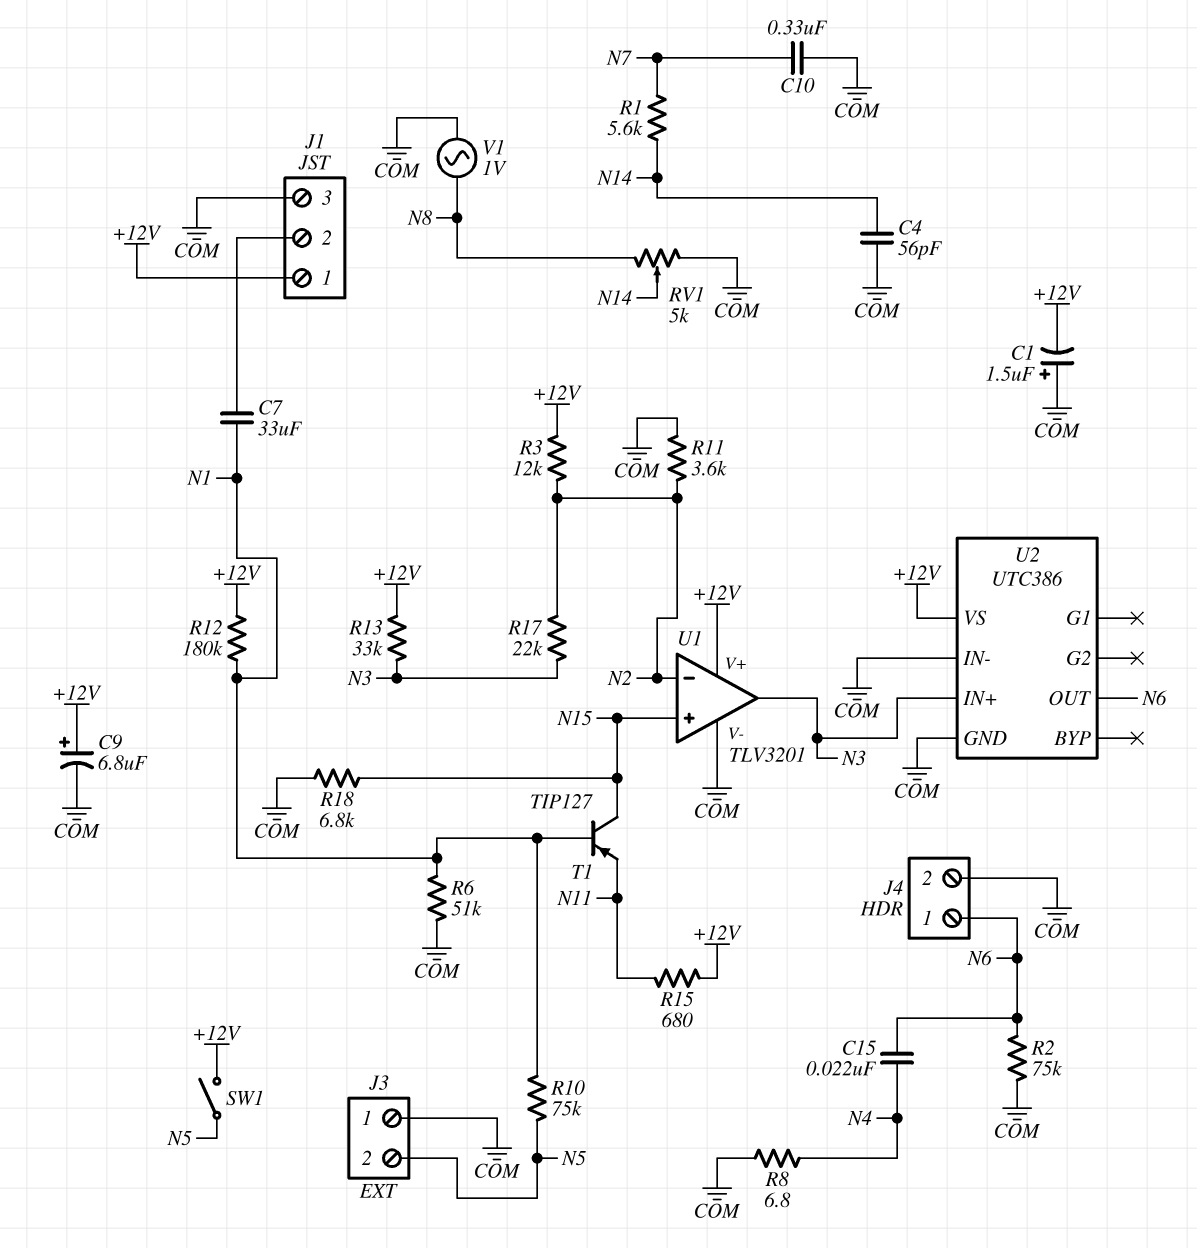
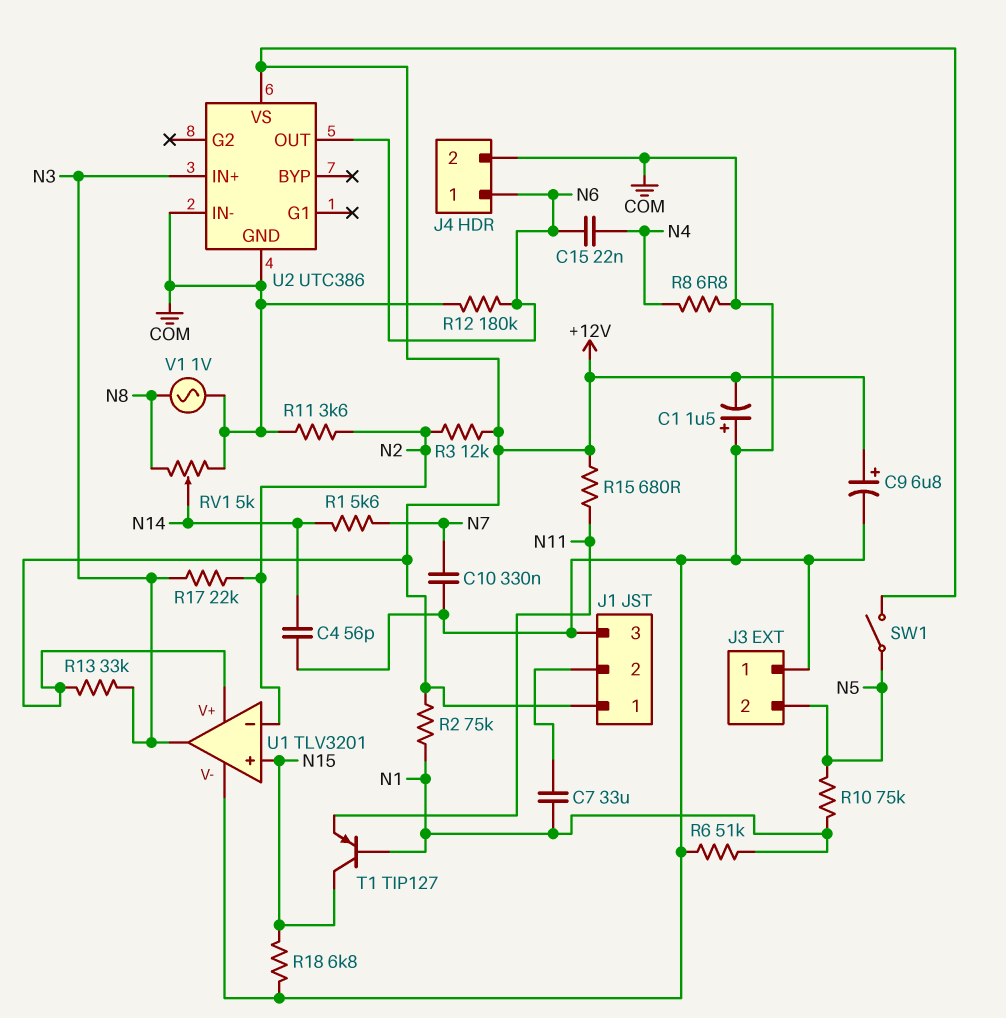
R2: 75k (COM, N6) -> 75k (+12V, N1)
R12: 180k (+12V, N1) -> 180k (COM, N6)

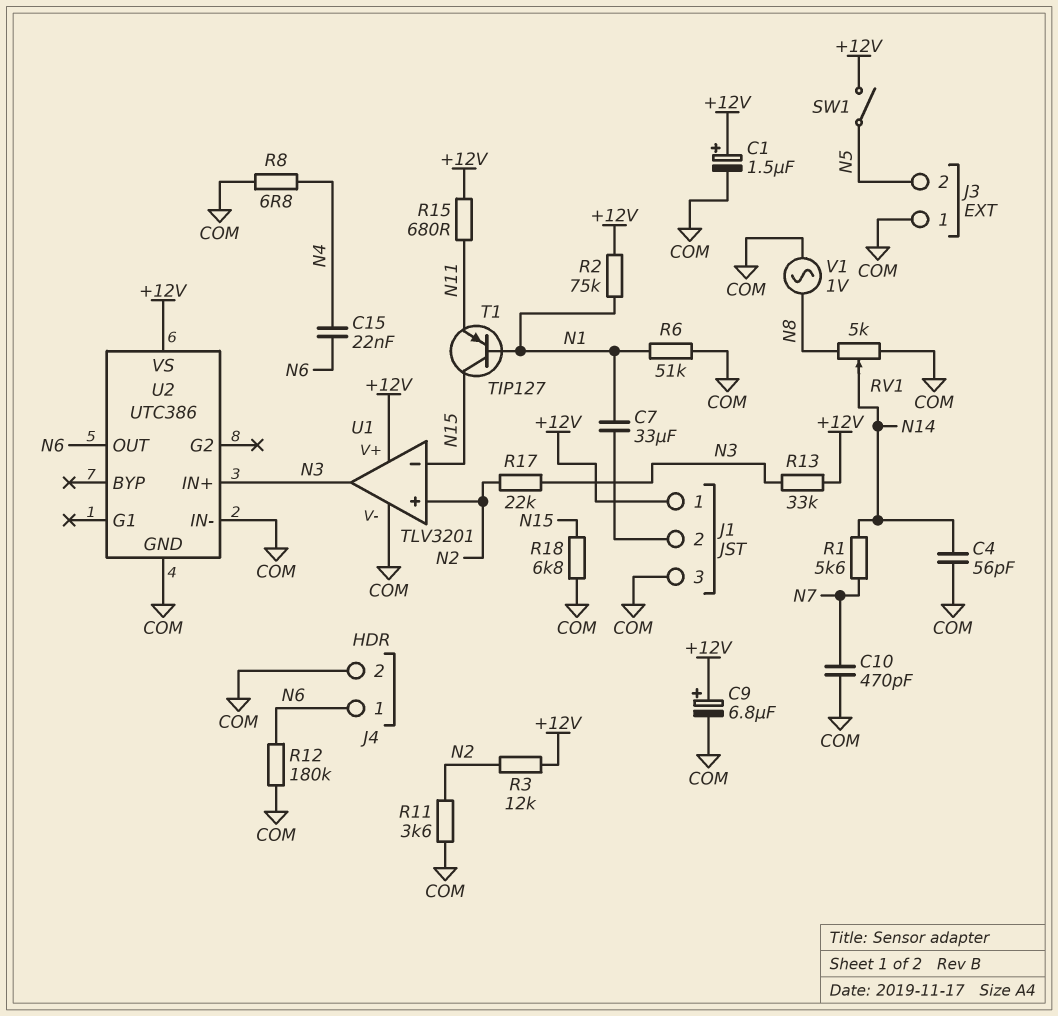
C1: 1.5uF (plus COM, minus +12V) -> 1.5uF (plus +12V, minus COM)
C10: 330nF (COM, N7) -> 470pF (COM, N7)
R10: 75k (N1, N5) -> none
U1 pin in+: N15 -> N2
U1 pin in-: N2 -> N15

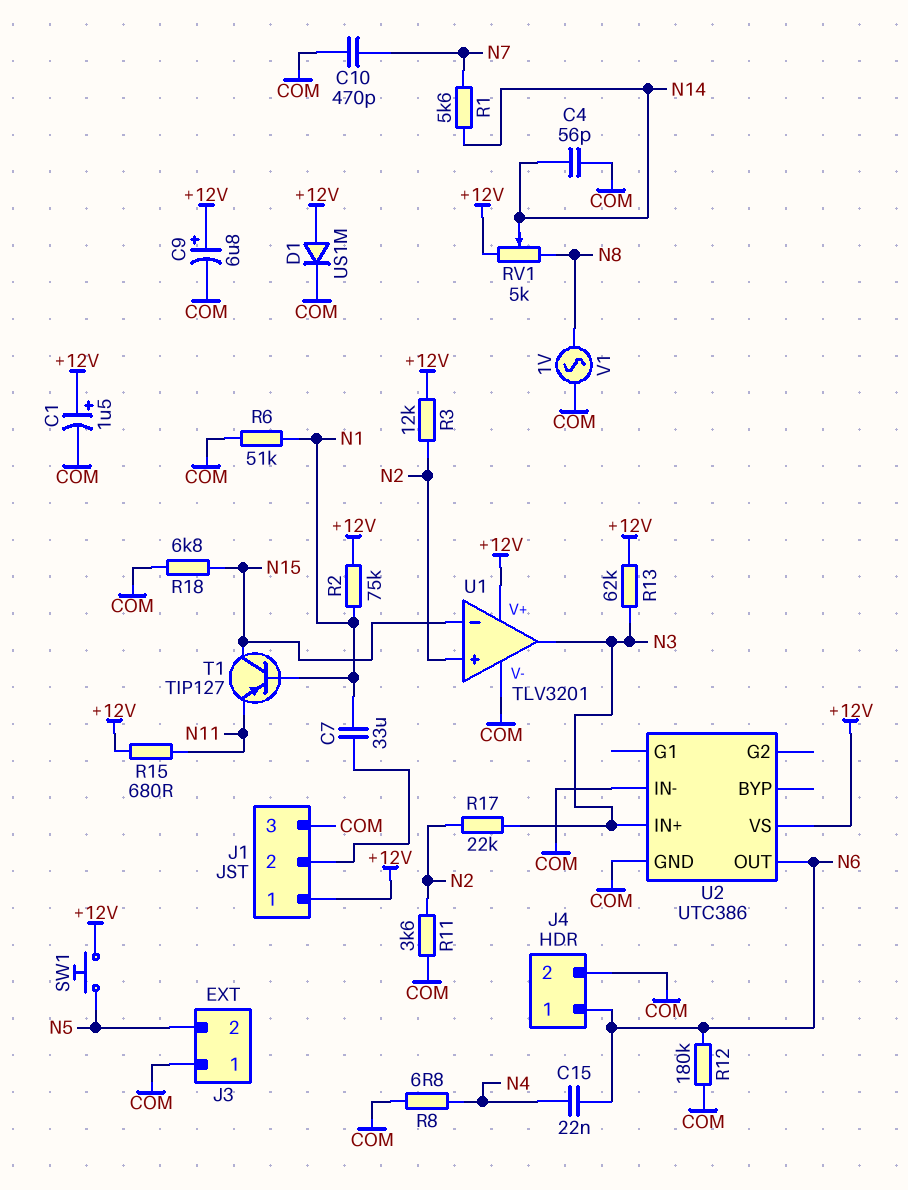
D1: none -> diode US1M (A +12V, K COM)
R13: 33k (+12V, N3) -> 62k (+12V, N3)
RV1: 5k (COM, N8, wiper N14) -> 5k (+12V, N8, wiper N14)
SW1: switch (+12V, N5) -> button (+12V, N5)

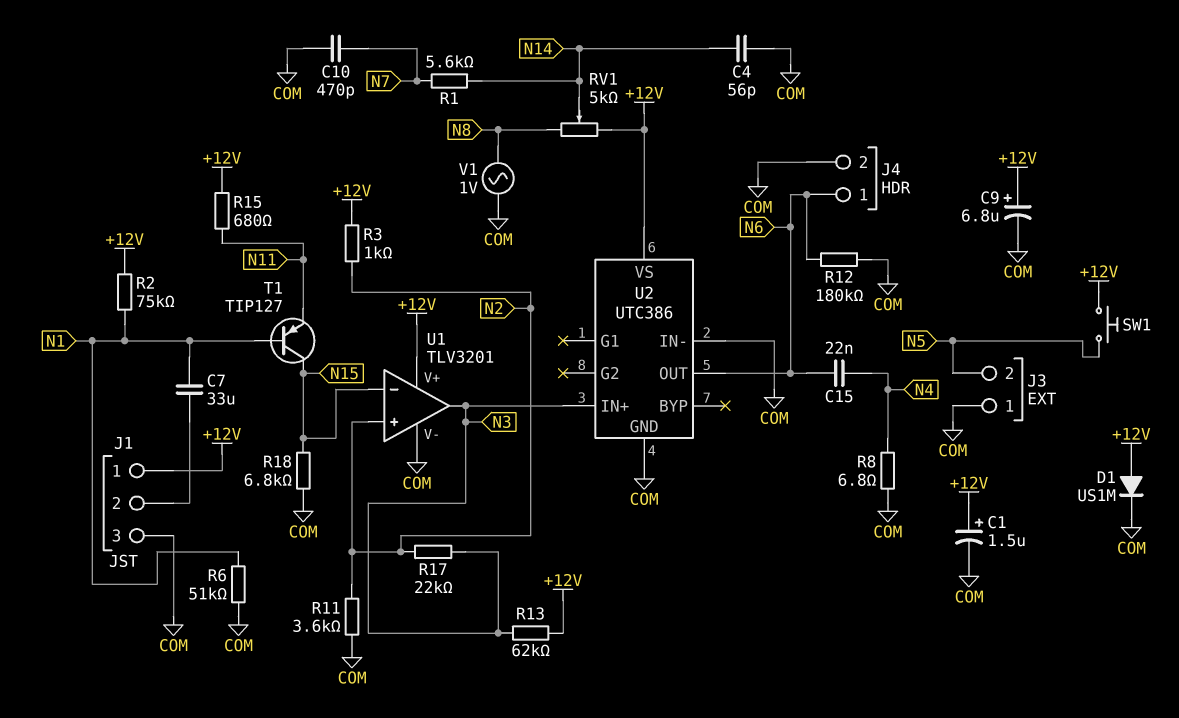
R3: 12k (+12V, N2) -> 1k (+12V, N2)

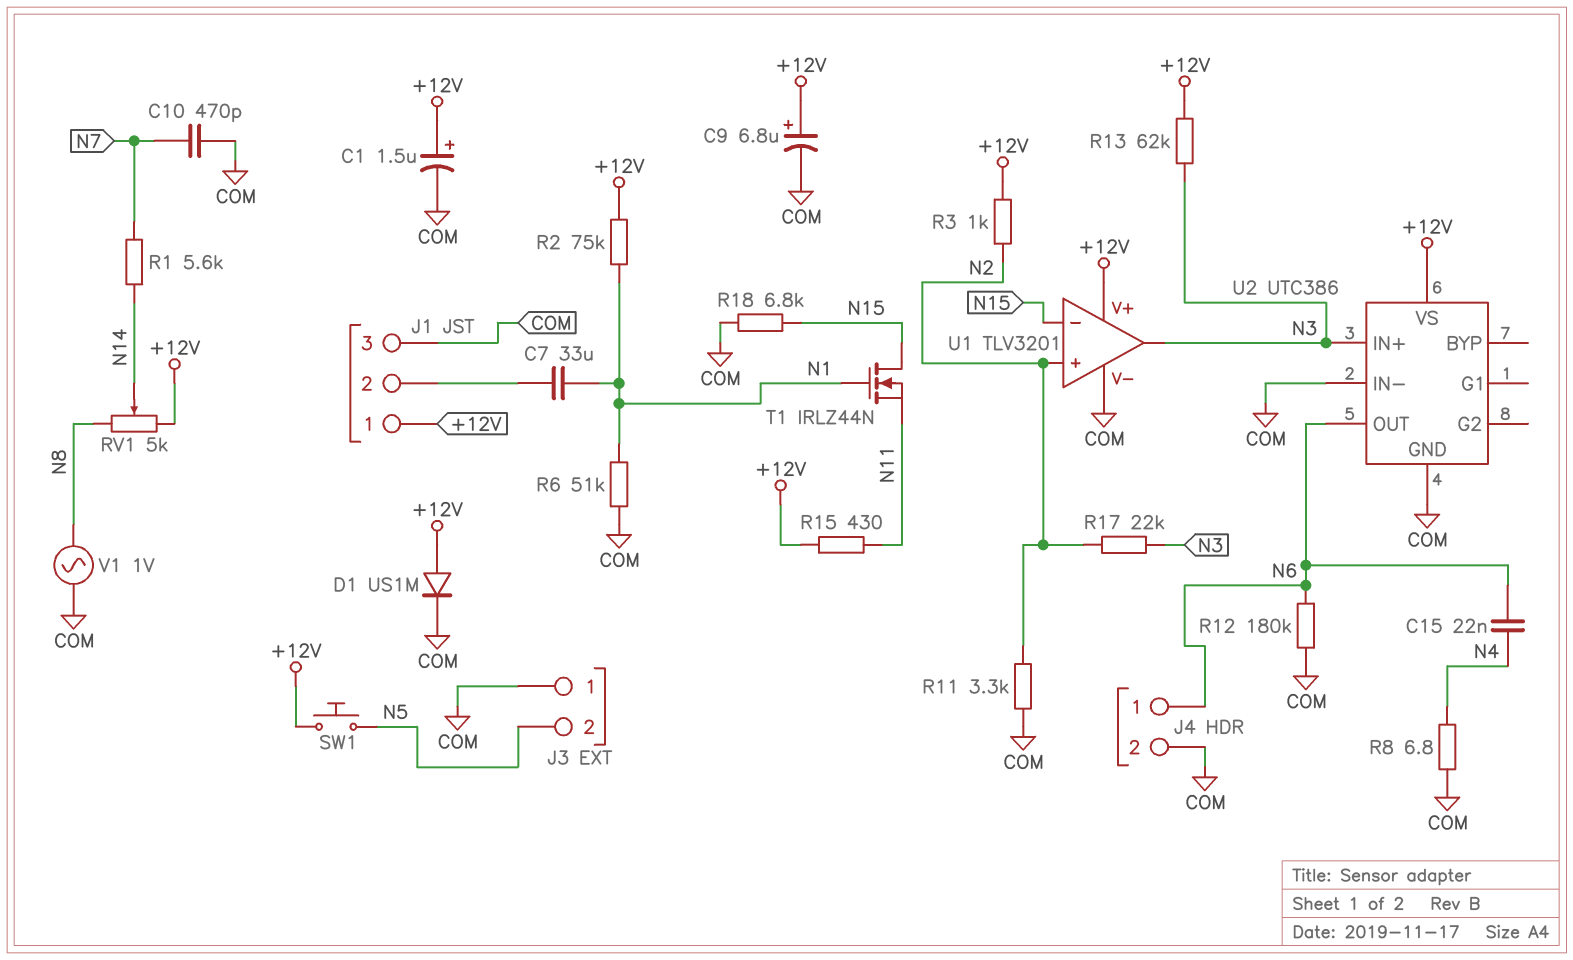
C4: 56pF (COM, N14) -> none
R11: 3.6k (COM, N2) -> 3.3k (COM, N2)
R15: 680 (+12V, N11) -> 430 (+12V, N11)
T1: PNP TIP127 (B N1, C N15, E N11) -> NMOS IRLZ44N (G N1, D N15, S N11)

